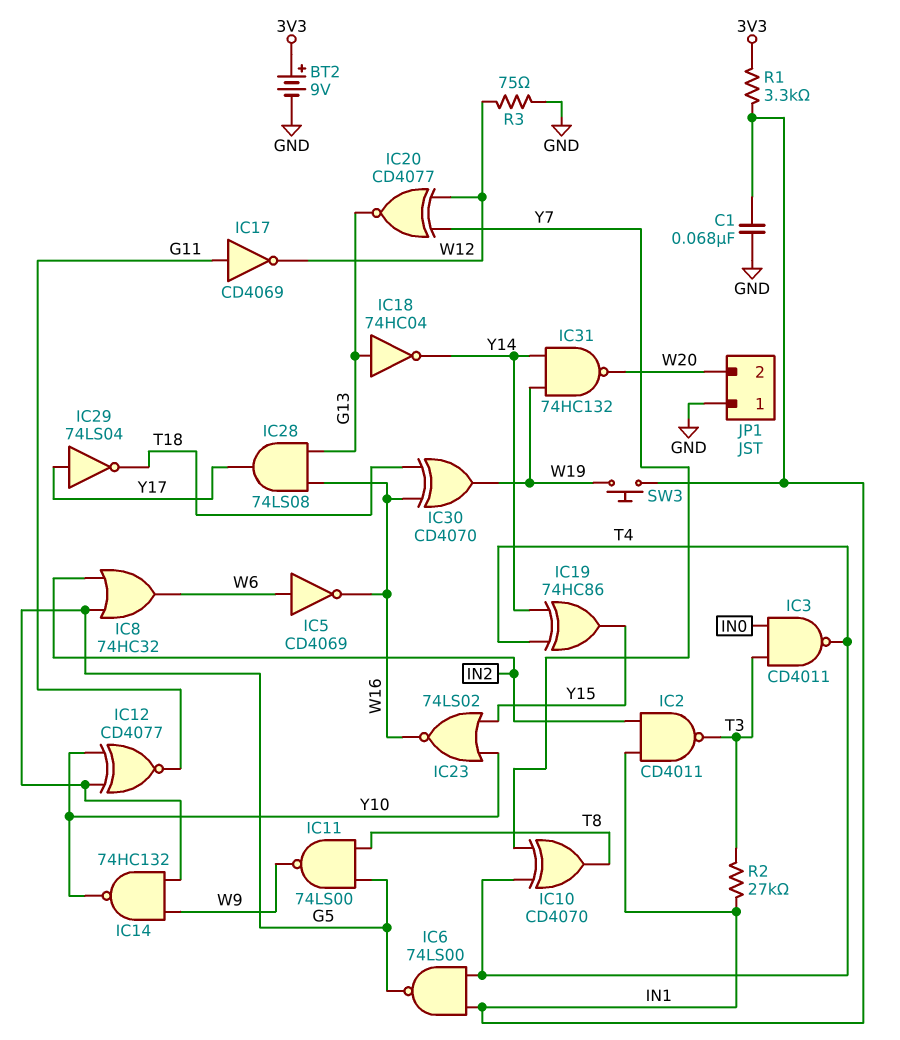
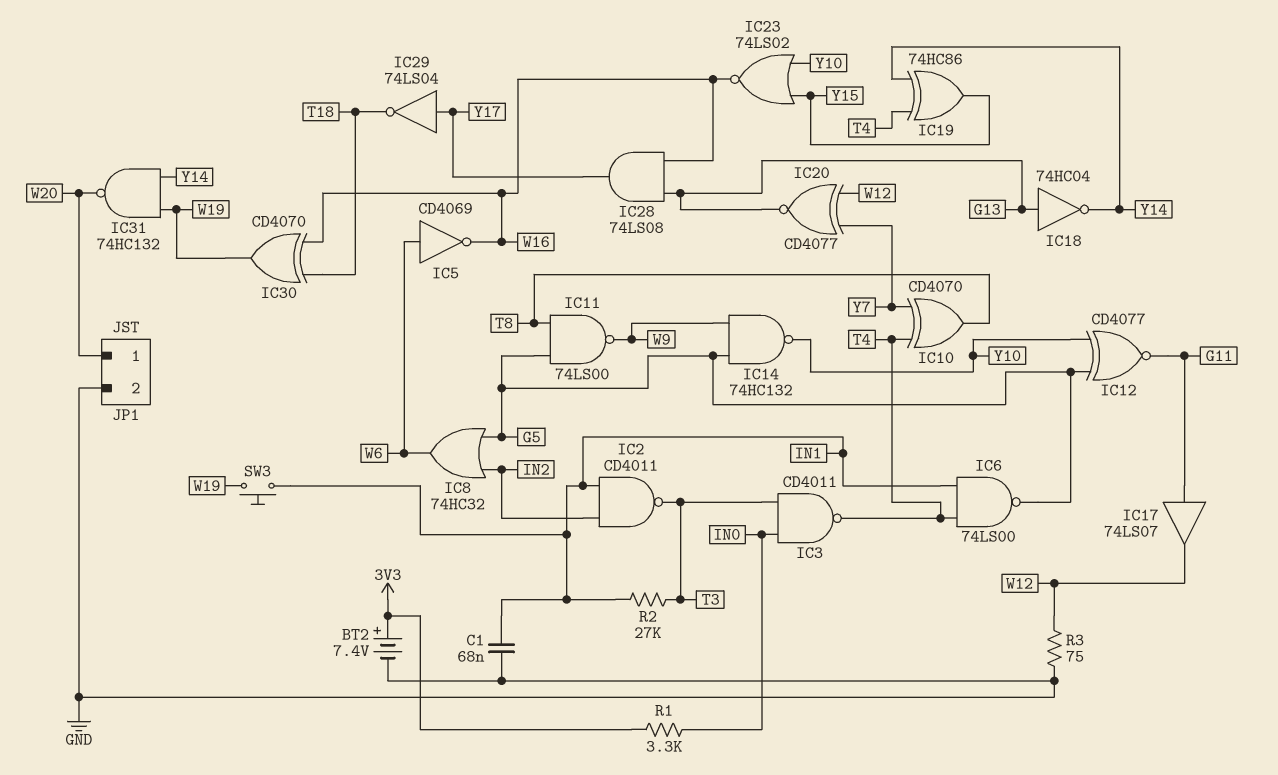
BT2: 9V (plus 3V3, minus GND) -> 7.4V (plus 3V3, minus GND)
IC17: NOT CD4069 (in G11, out W12) -> buffer 74LS07 (in G11, out W12)
JP1 pin 1: GND -> W20
JP1 pin 2: W20 -> GND
R1: 3.3k (3V3, IN1) -> 3.3k (3V3, IN0)

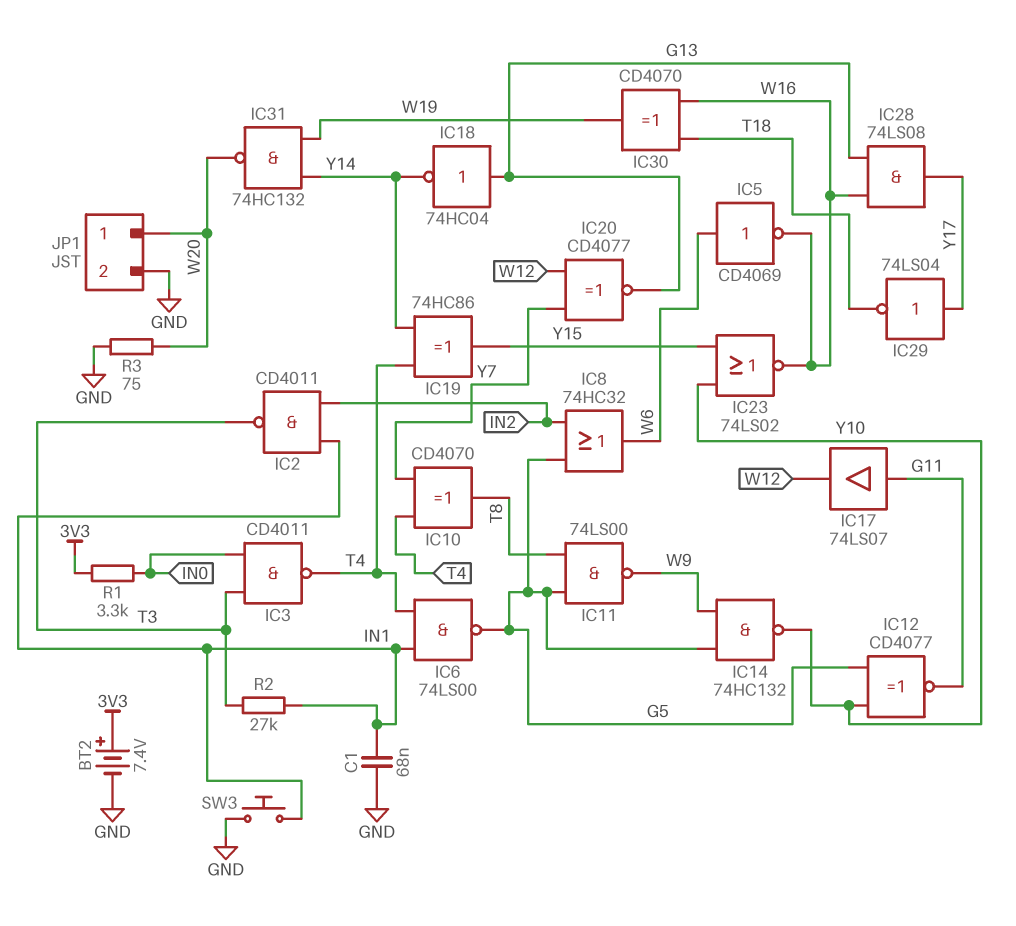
R3: 75 (GND, W12) -> 75 (GND, W20)
SW3: button (IN1, W19) -> button (GND, IN1)

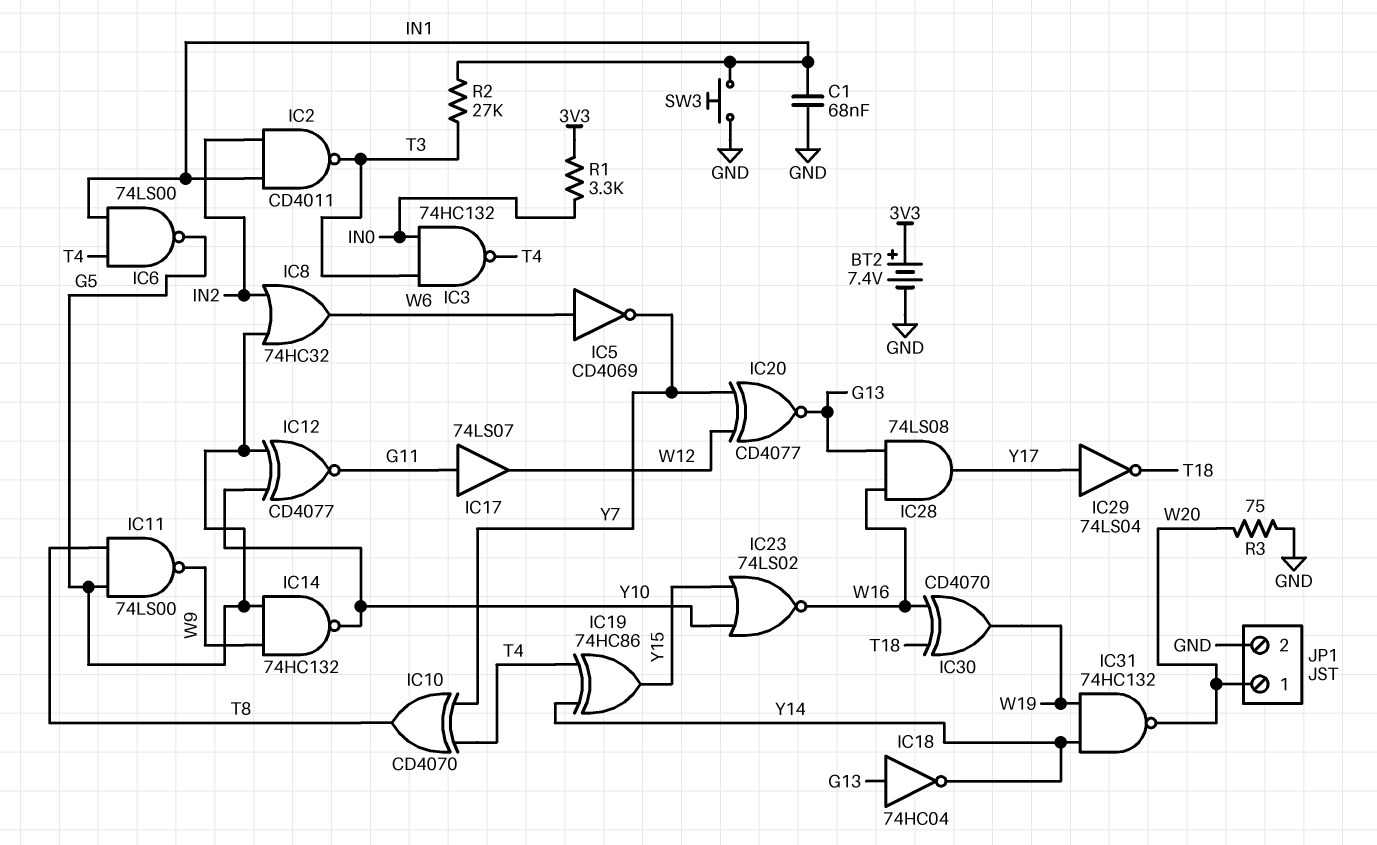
IC3: NAND CD4011 (in IN0, in T3, out T4) -> NAND 74HC132 (in IN0, in T3, out T4)
IC5: NOT CD4069 (in W6, out W16) -> NOT CD4069 (in W6, out Y7)

